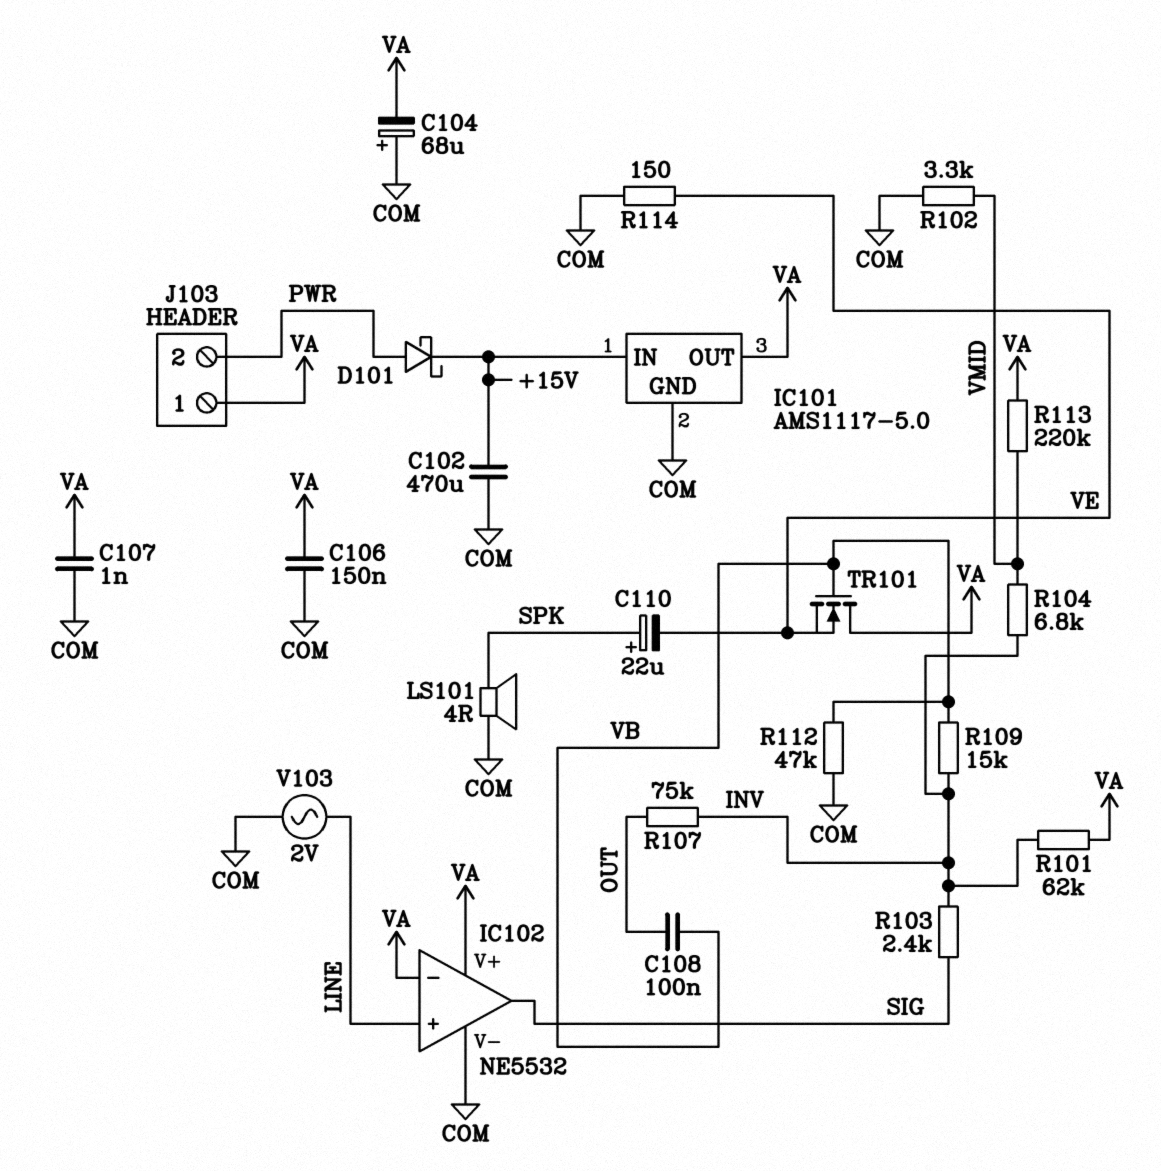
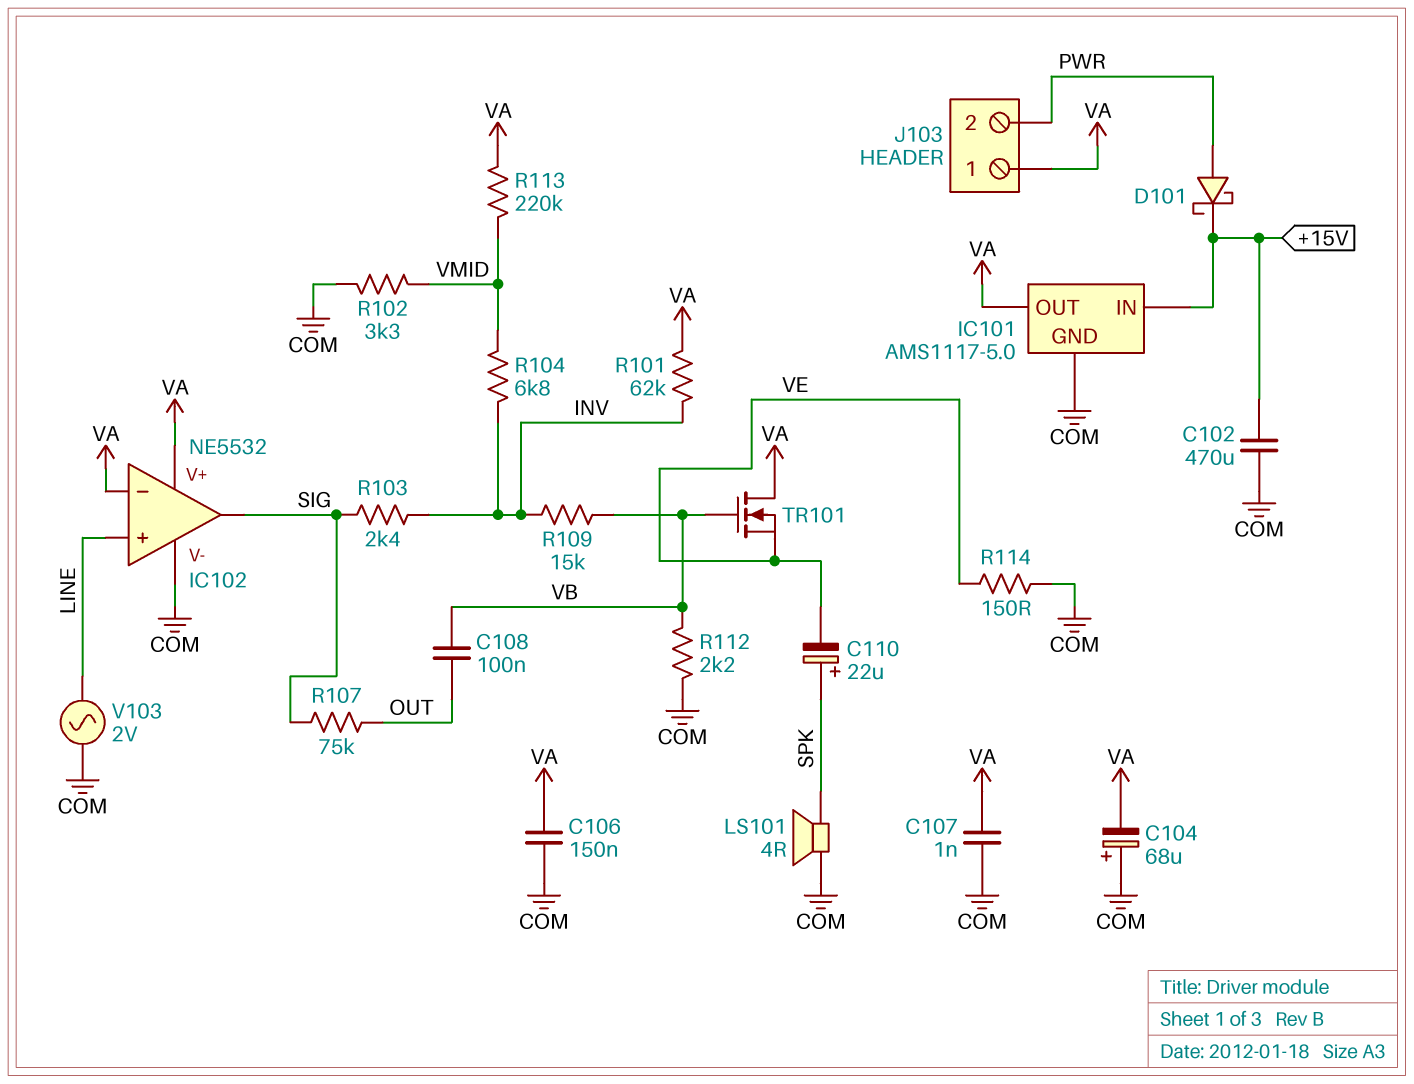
R107: 75k (INV, OUT) -> 75k (OUT, SIG)
R112: 47k (COM, VB) -> 2.2k (COM, VB)

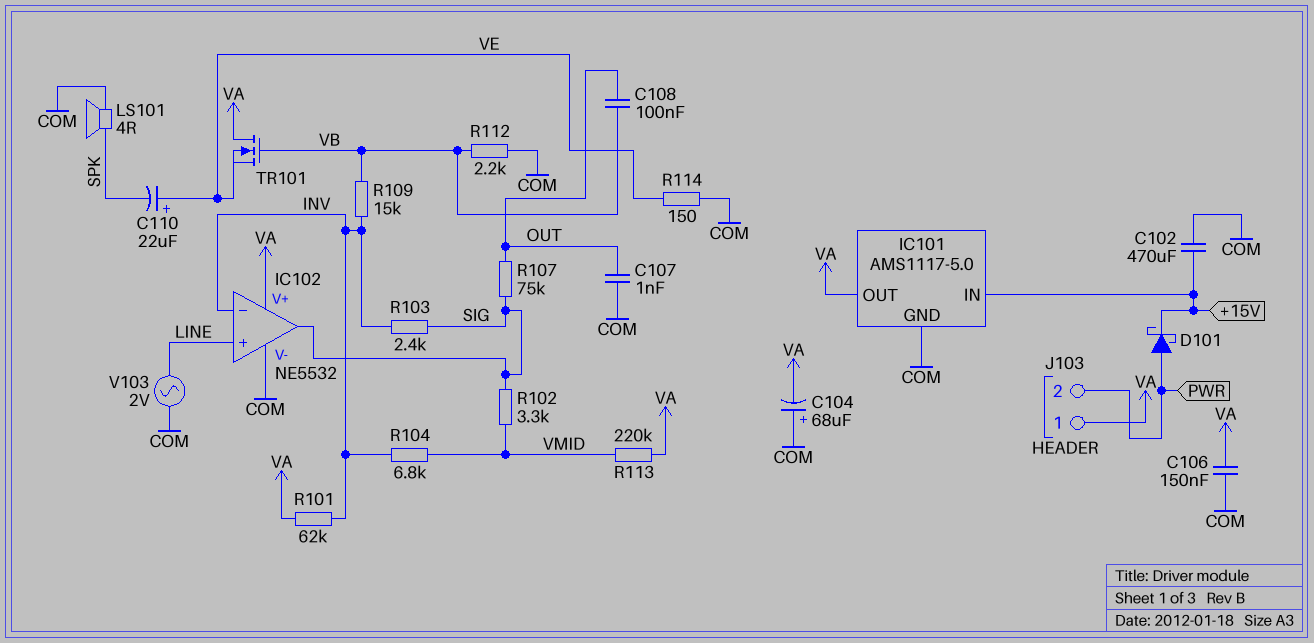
C107: 1nF (COM, VA) -> 1nF (COM, OUT)
C110: 22uF (plus SPK, minus VE) -> 22uF (plus VE, minus SPK)
IC102 pin in-: VA -> INV
R102: 3.3k (COM, VMID) -> 3.3k (SIG, VMID)

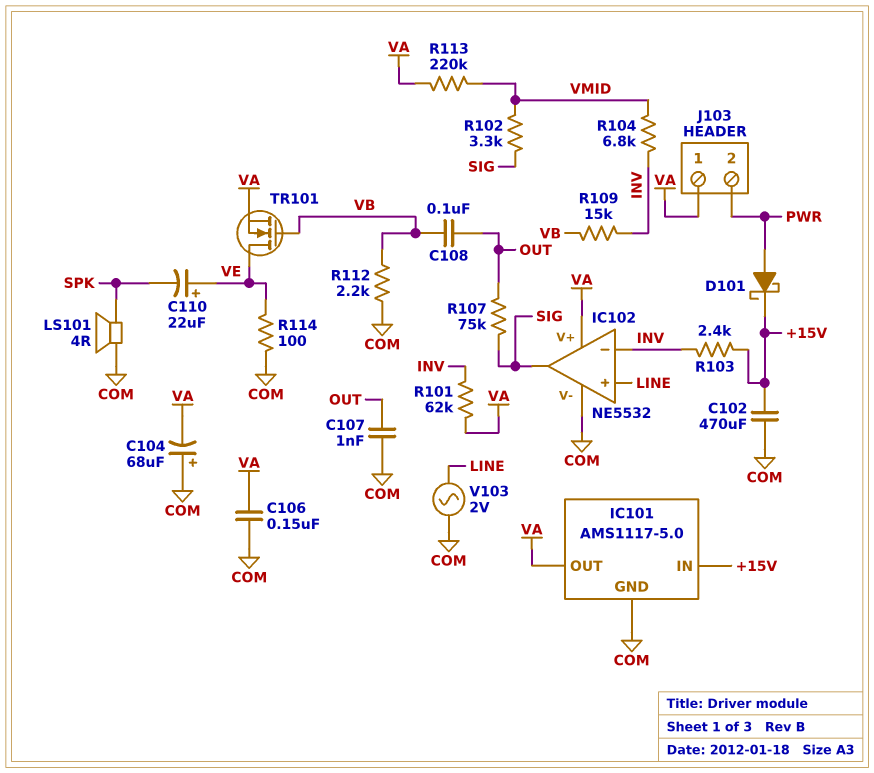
R103: 2.4k (INV, SIG) -> 2.4k (+15V, INV)
R114: 150 (COM, VE) -> 100 (COM, VE)
TR101: NMOS (G VB, D VA, S VE) -> NMOS (G VB, D VE, S VA)

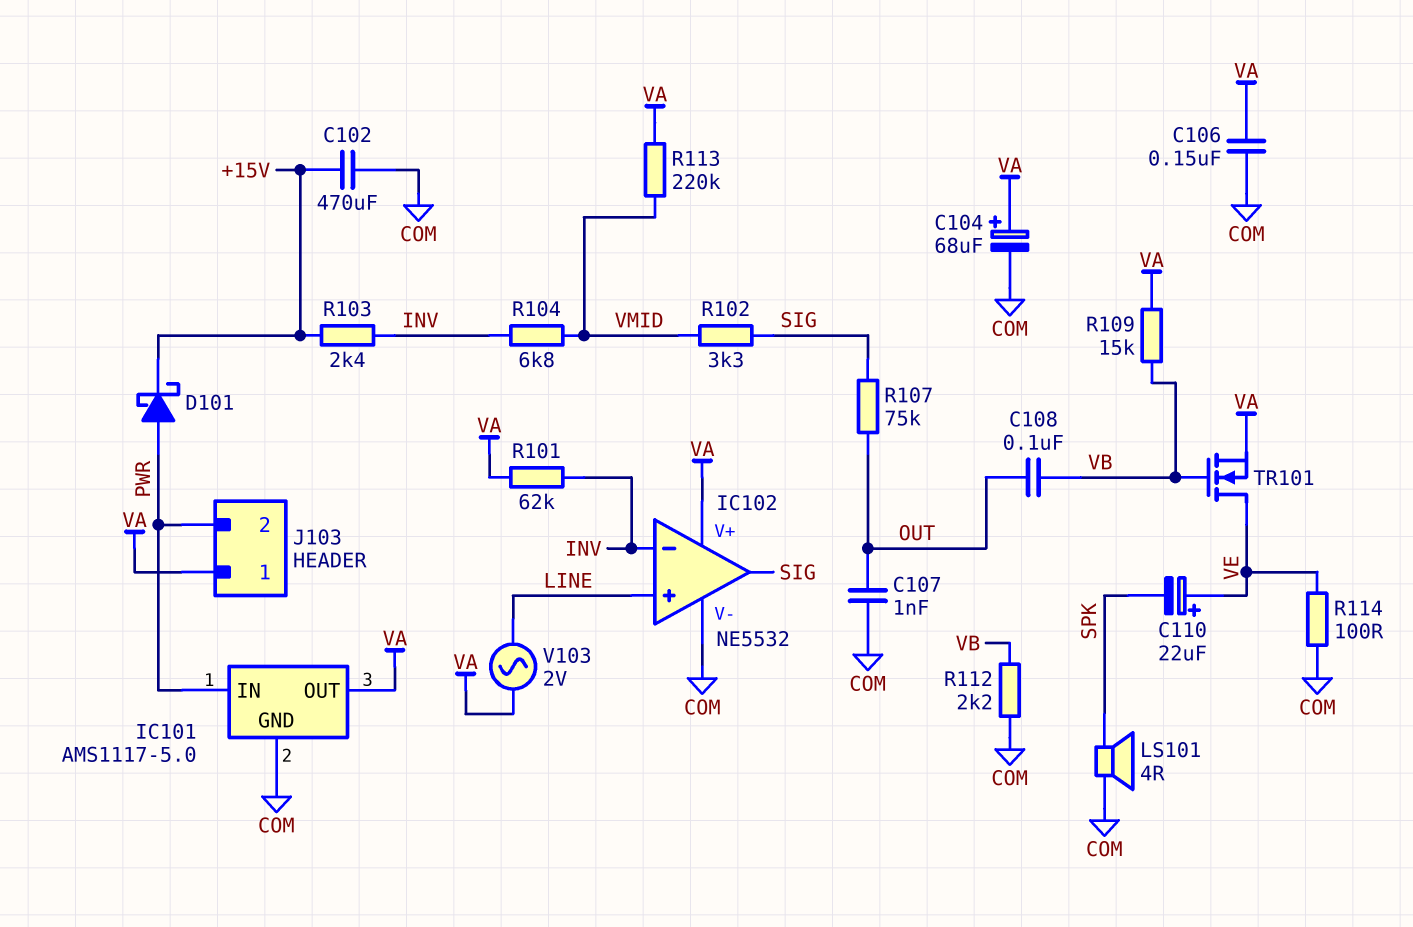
C104: 68uF (plus COM, minus VA) -> 68uF (plus VA, minus COM)
IC101 pin IN: +15V -> PWR
R109: 15k (INV, VB) -> 15k (VA, VB)
V103: AC 2V (COM, LINE) -> AC 2V (LINE, VA)

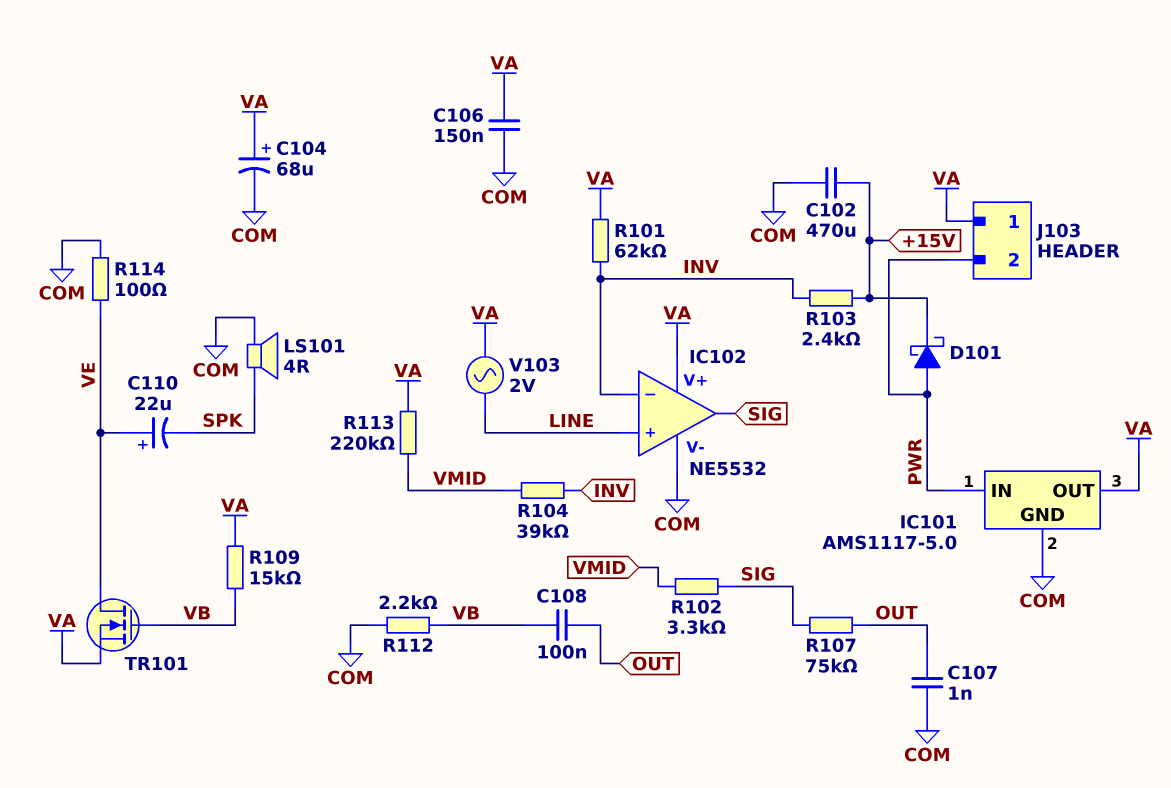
R104: 6.8k (INV, VMID) -> 39k (INV, VMID)

